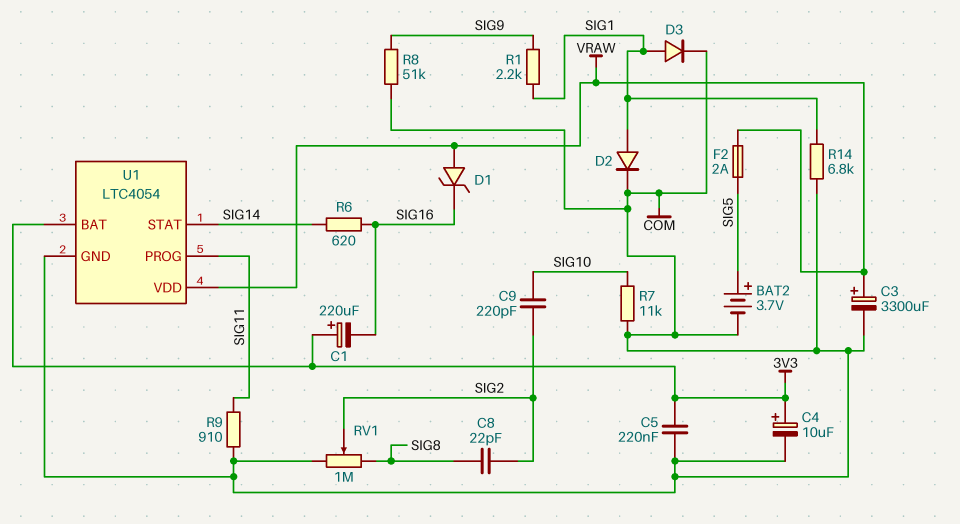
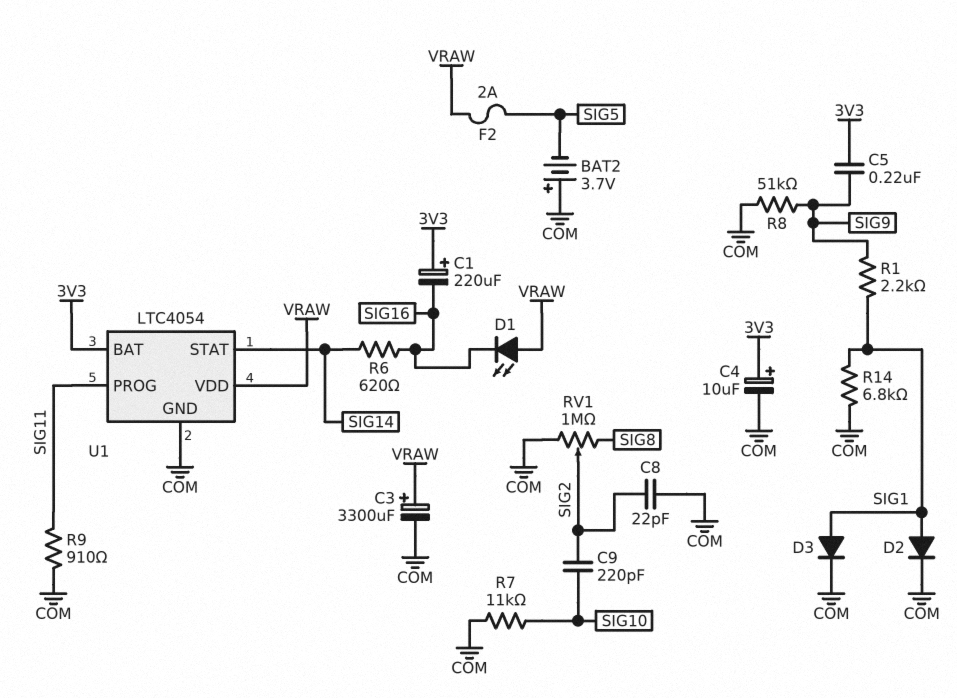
BAT2: 3.7V (plus SIG5, minus COM) -> 3.7V (plus COM, minus SIG5)
C5: 220nF (3V3, COM) -> 220nF (3V3, SIG9)
C8: 22pF (SIG2, SIG8) -> 22pF (COM, SIG2)
D1: zener (A VRAW, K SIG16) -> LED (A VRAW, K SIG16)

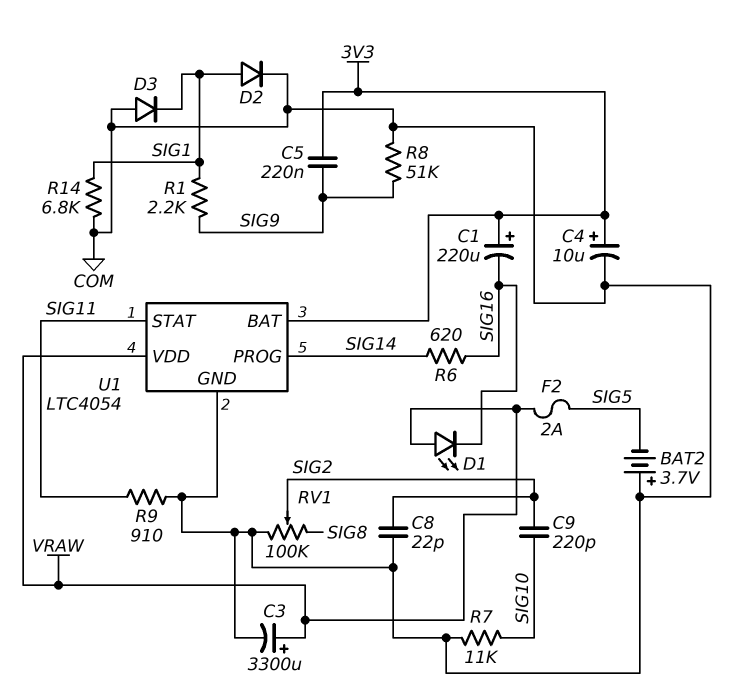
D3: diode (A SIG1, K COM) -> diode (A COM, K SIG1)
RV1: 1M (COM, SIG8, wiper SIG2) -> 100k (COM, SIG8, wiper SIG2)
U1 pin PROG: SIG11 -> SIG14
U1 pin STAT: SIG14 -> SIG11

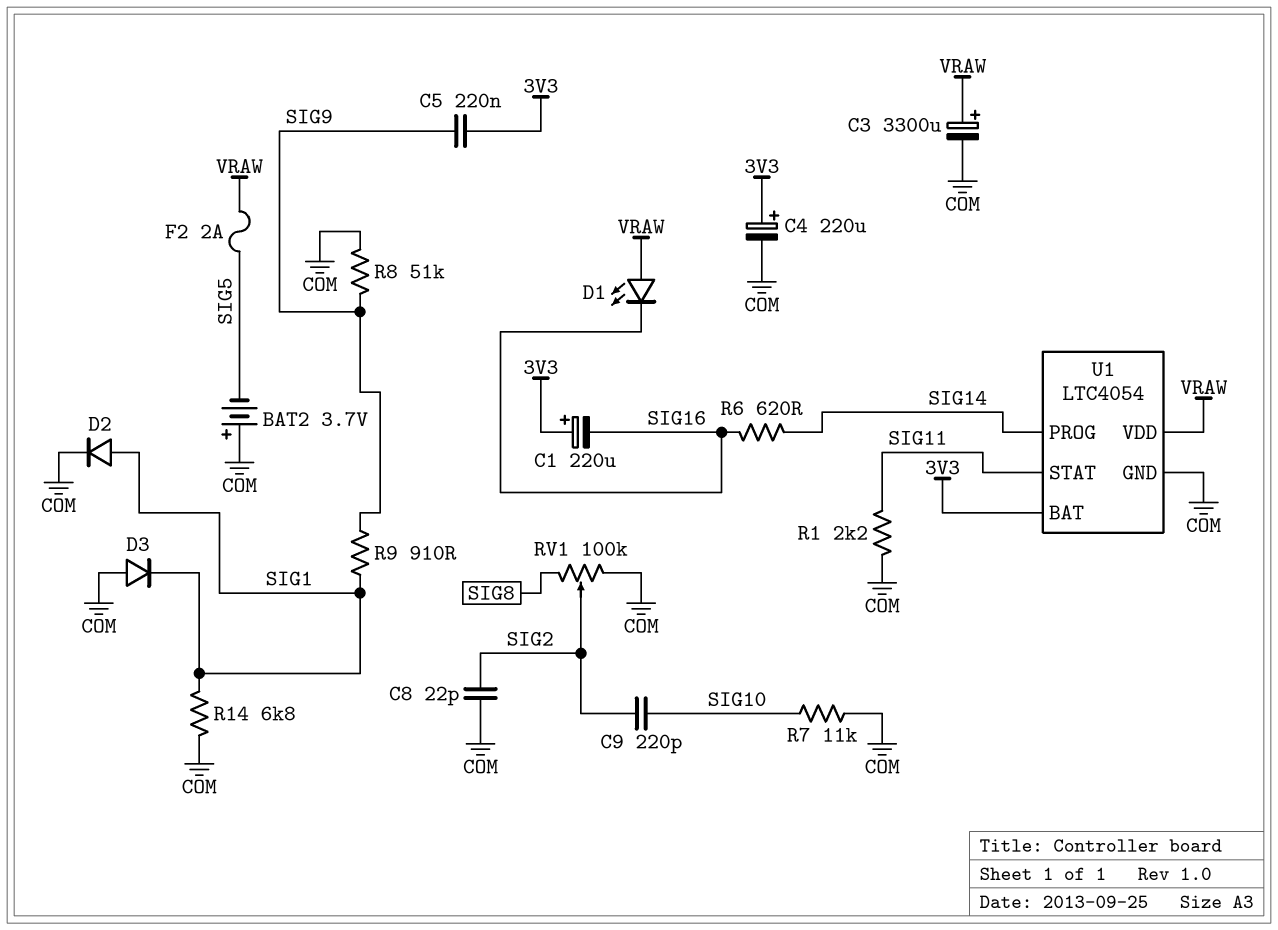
C4: 10uF (plus 3V3, minus COM) -> 220uF (plus 3V3, minus COM)
R1: 2.2k (SIG1, SIG9) -> 2.2k (COM, SIG11)
R9: 910 (COM, SIG11) -> 910 (SIG1, SIG9)

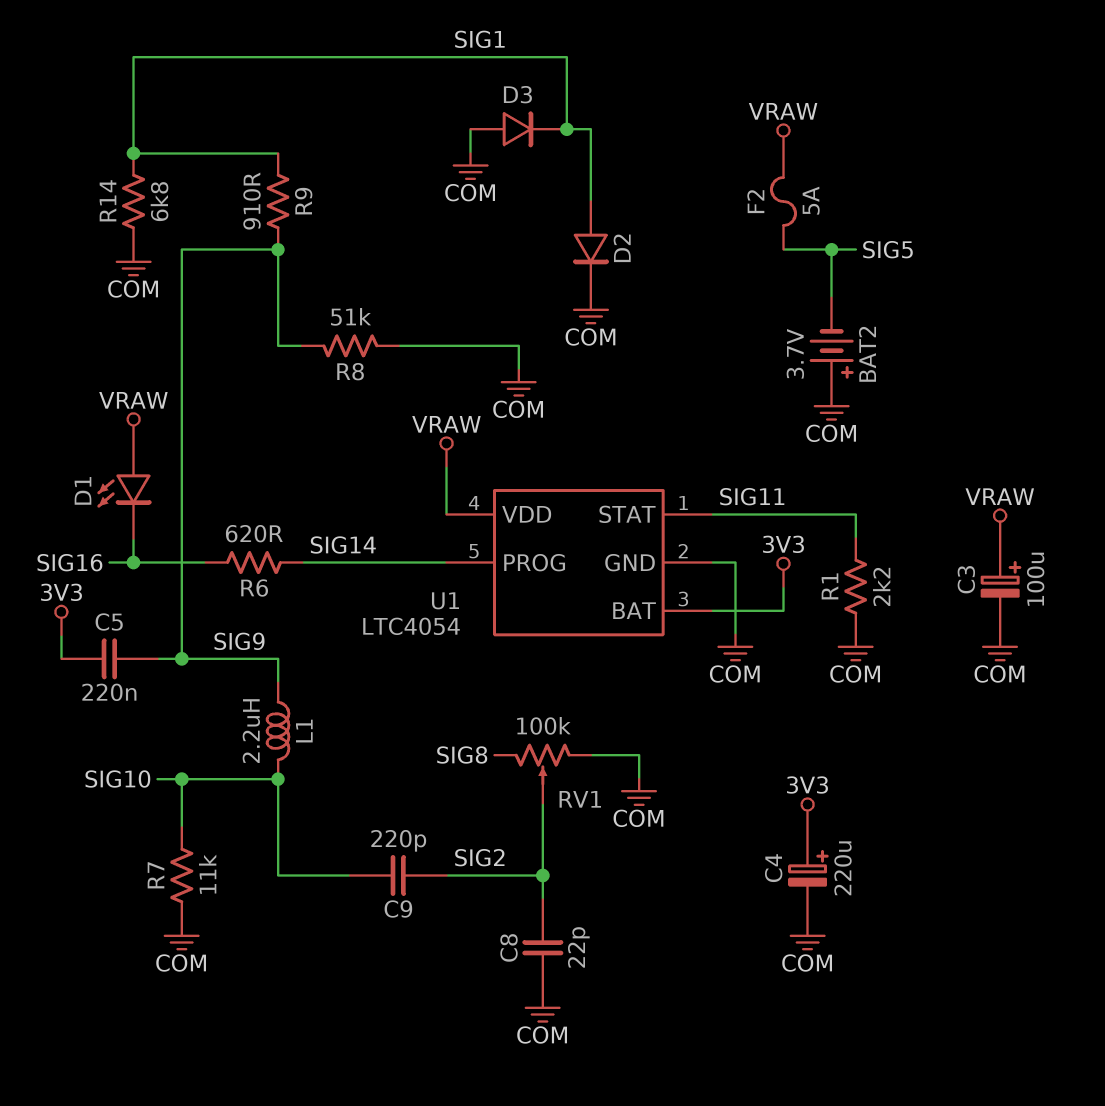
C1: 220uF (plus 3V3, minus SIG16) -> none
C3: 3300uF (plus VRAW, minus COM) -> 100uF (plus VRAW, minus COM)
F2: 2A (SIG5, VRAW) -> 5A (SIG5, VRAW)
L1: none -> 2.2uH (SIG9, SIG10)

